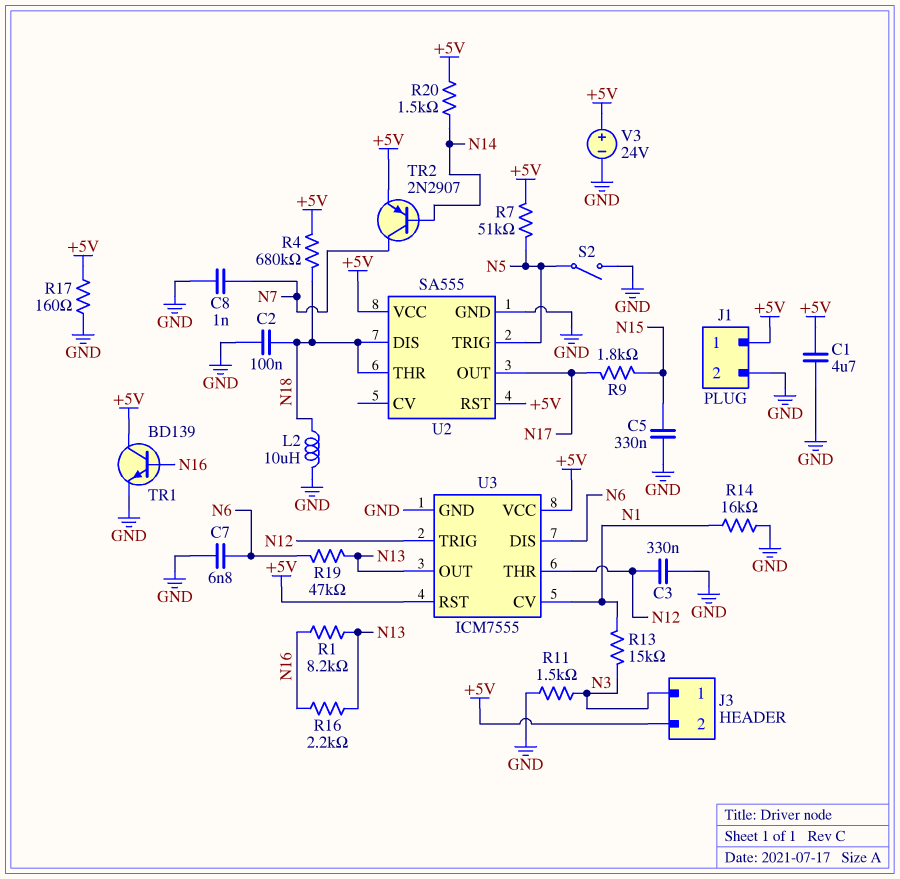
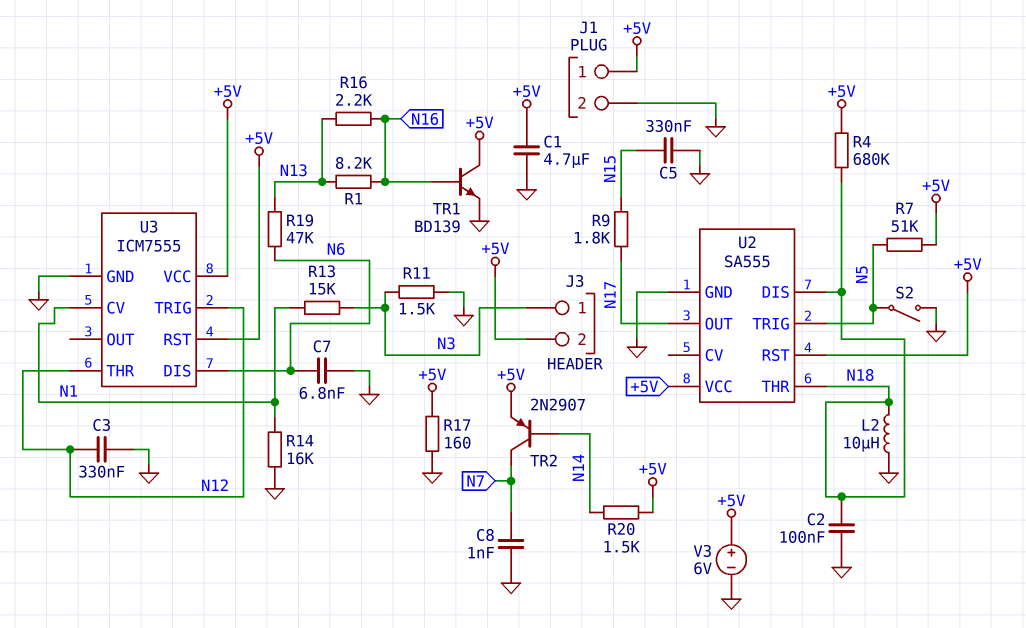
U3 pin OUT: N13 -> none
V3: 24V (plus +5V, minus GND) -> 6V (plus +5V, minus GND)

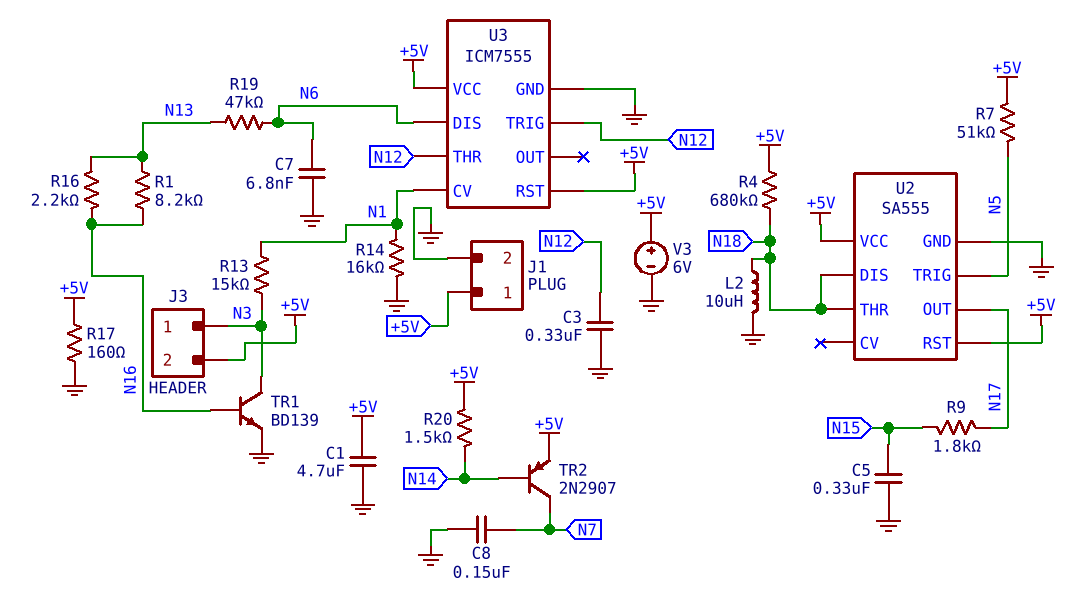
C2: 100nF (GND, N18) -> none
C8: 1nF (GND, N7) -> 150nF (GND, N7)
R11: 1.5k (GND, N3) -> none
S2: switch (GND, N5) -> none
TR1: NPN BD139 (B N16, C +5V, E GND) -> NPN BD139 (B N16, C N3, E GND)

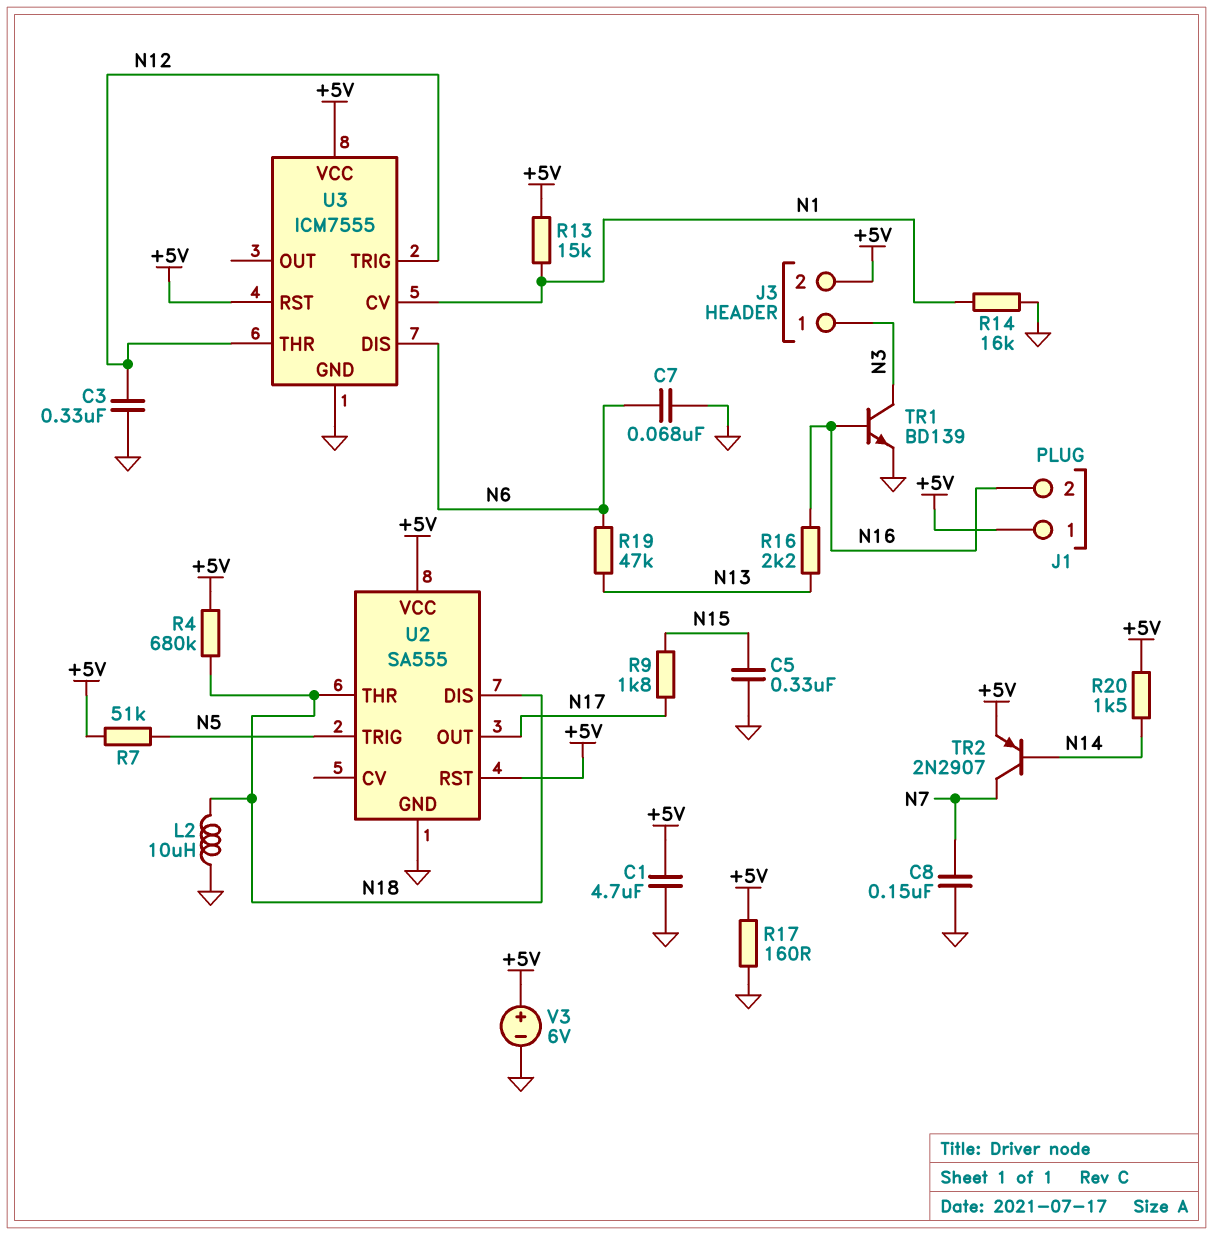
C7: 6.8nF (GND, N6) -> 68nF (GND, N6)
J1 pin 2: GND -> N16
R1: 8.2k (N13, N16) -> none
R13: 15k (N1, N3) -> 15k (+5V, N1)

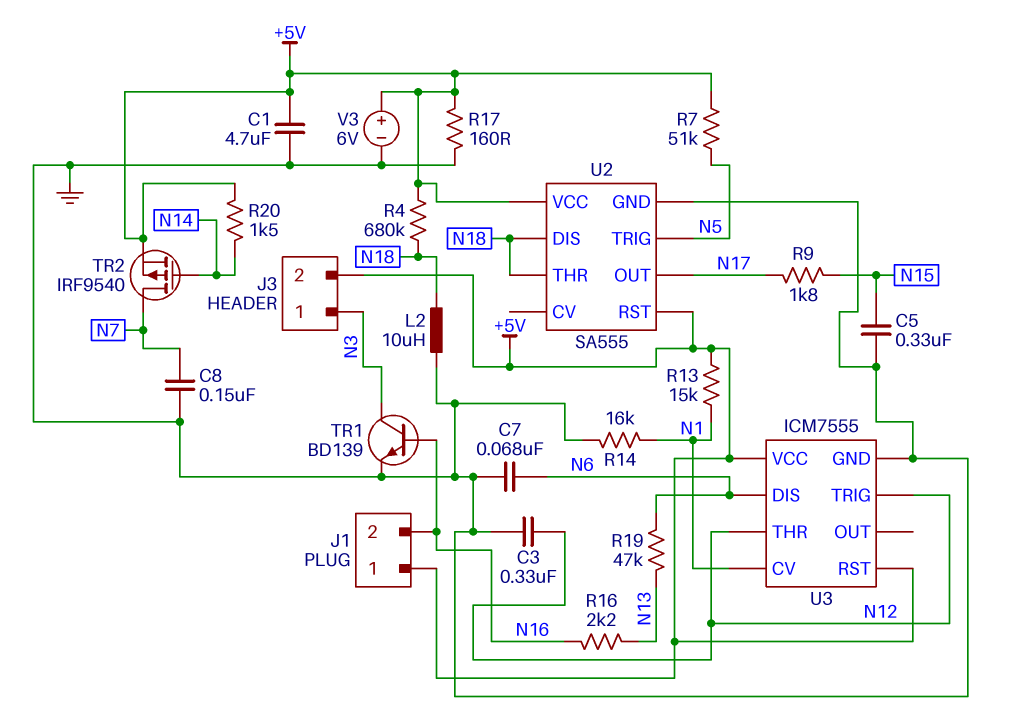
TR2: PNP 2N2907 (B N14, C N7, E +5V) -> PMOS IRF9540 (G N14, D N7, S +5V)

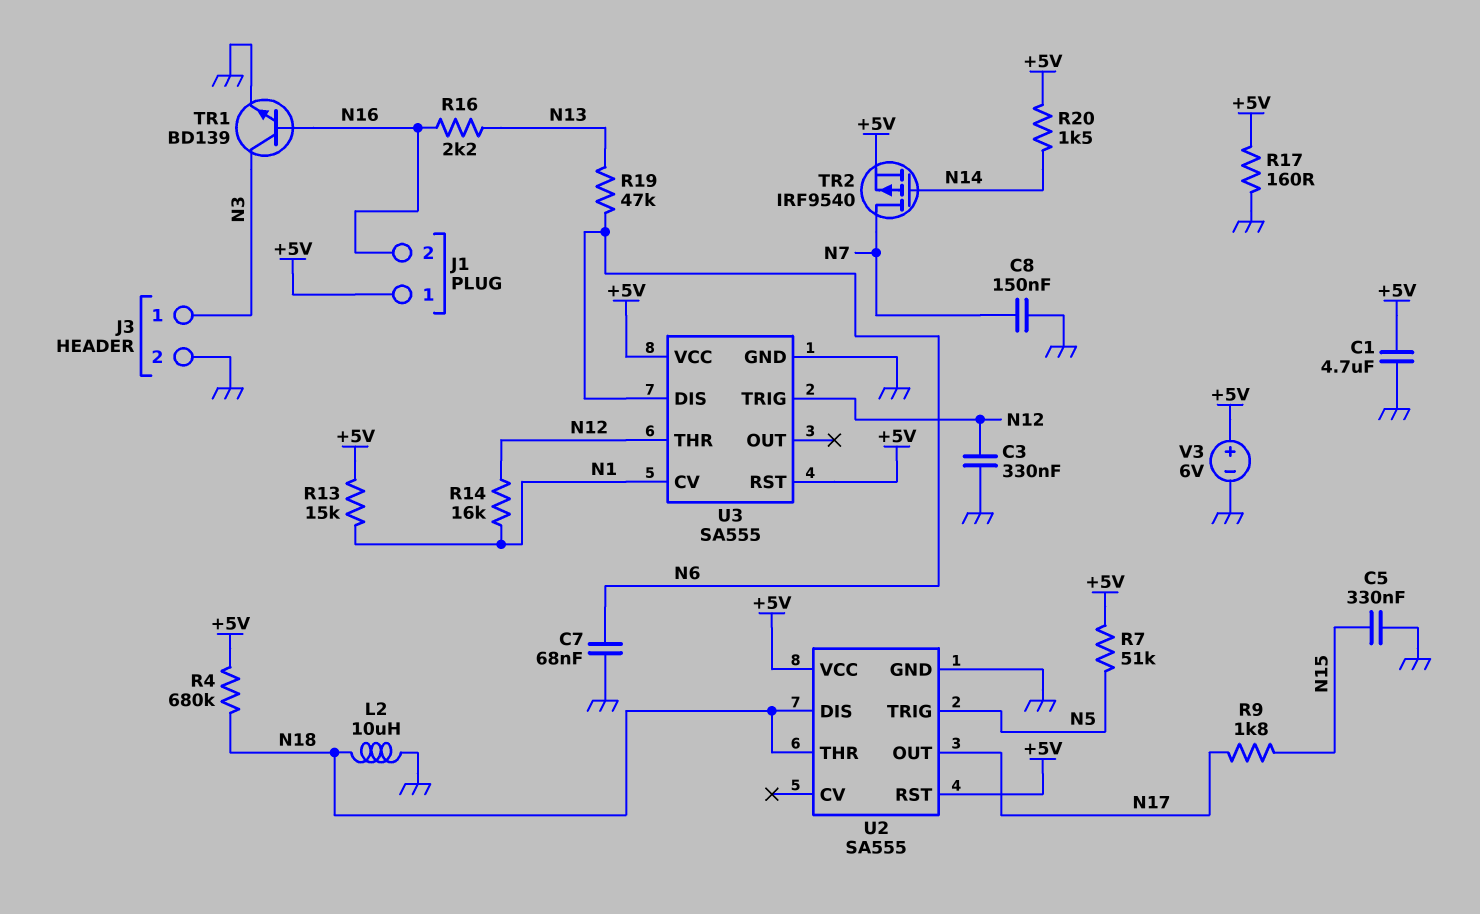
J3 pin 2: +5V -> GND
R14: 16k (GND, N1) -> 16k (N1, N12)
U3: ICM7555 -> SA555

